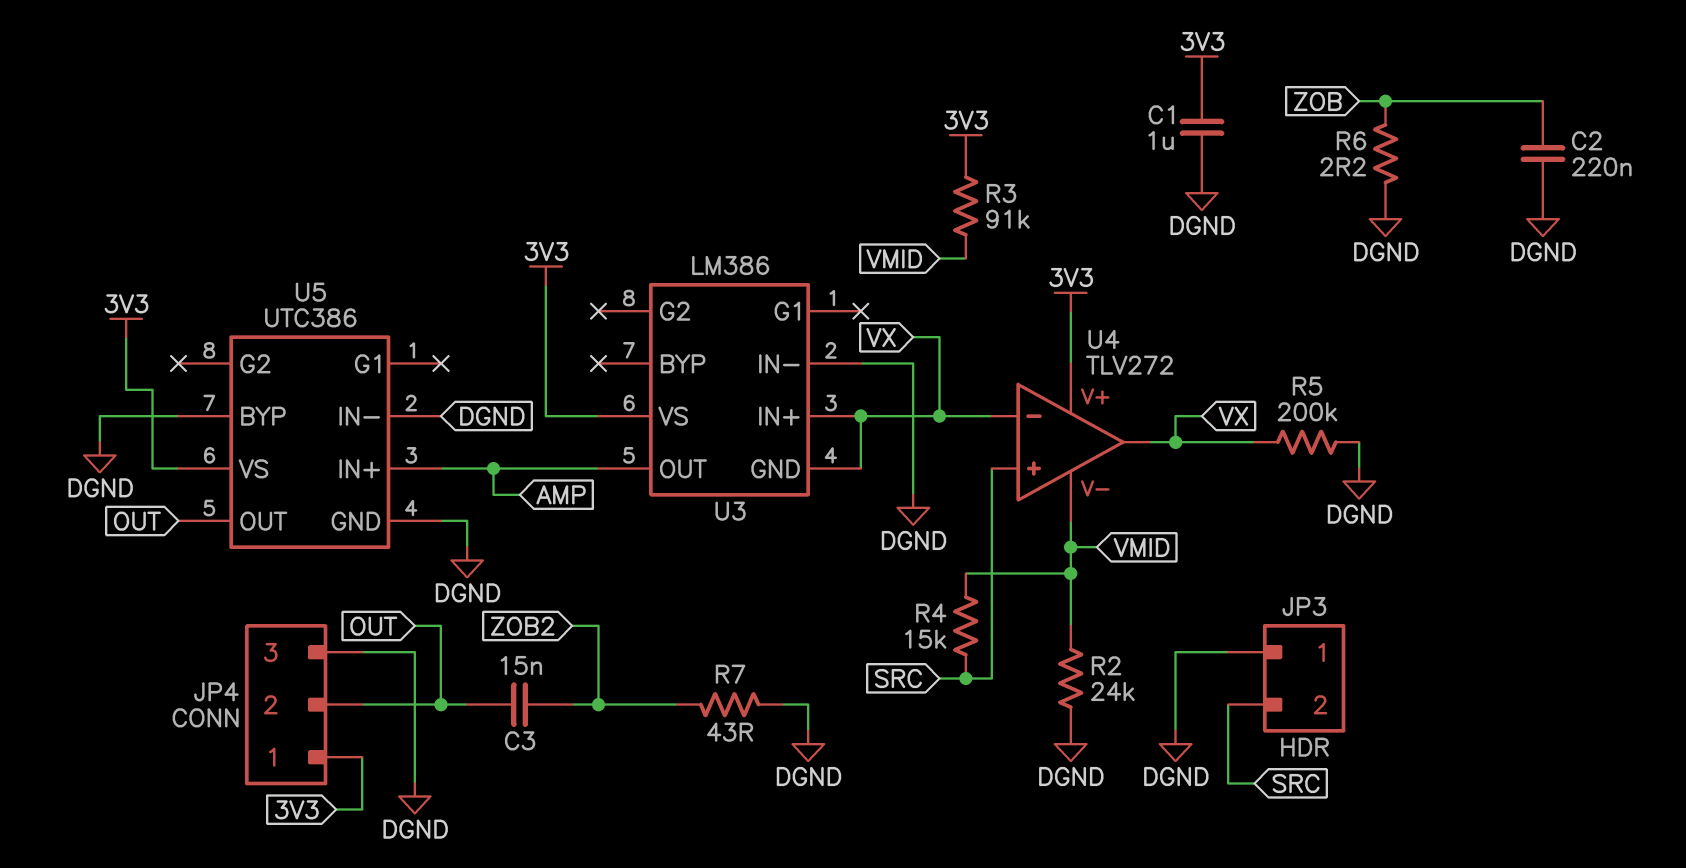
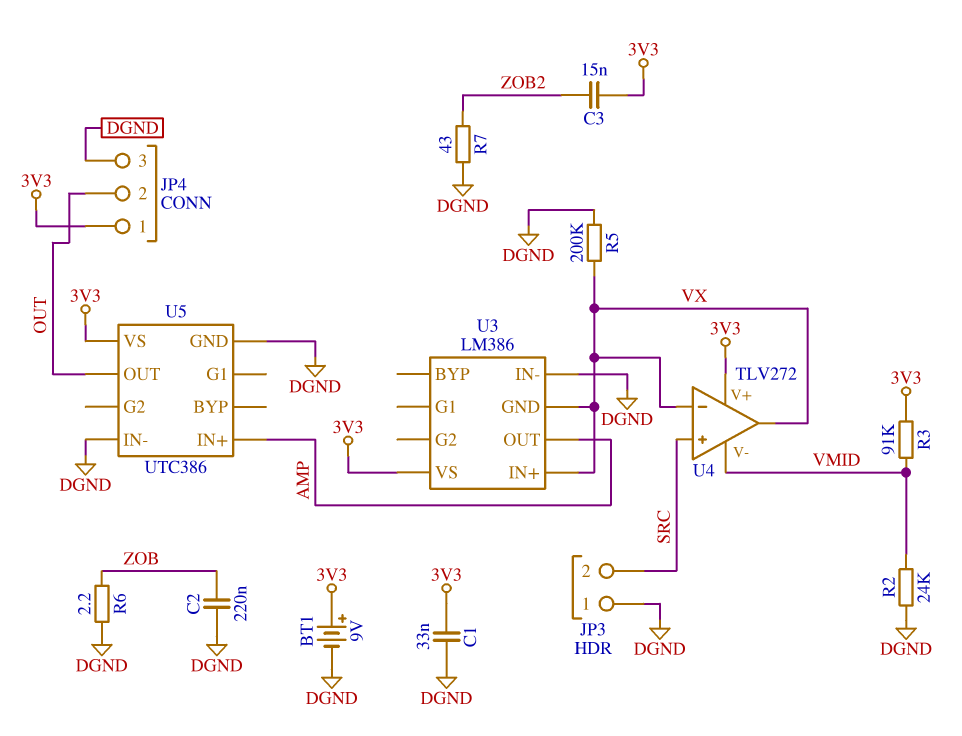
BT1: none -> 9V (plus 3V3, minus DGND)
C1: 1uF (3V3, DGND) -> 33nF (3V3, DGND)
C3: 15nF (OUT, ZOB2) -> 15nF (3V3, ZOB2)
R4: 15k (SRC, VMID) -> none
U5 pin BYP: DGND -> none

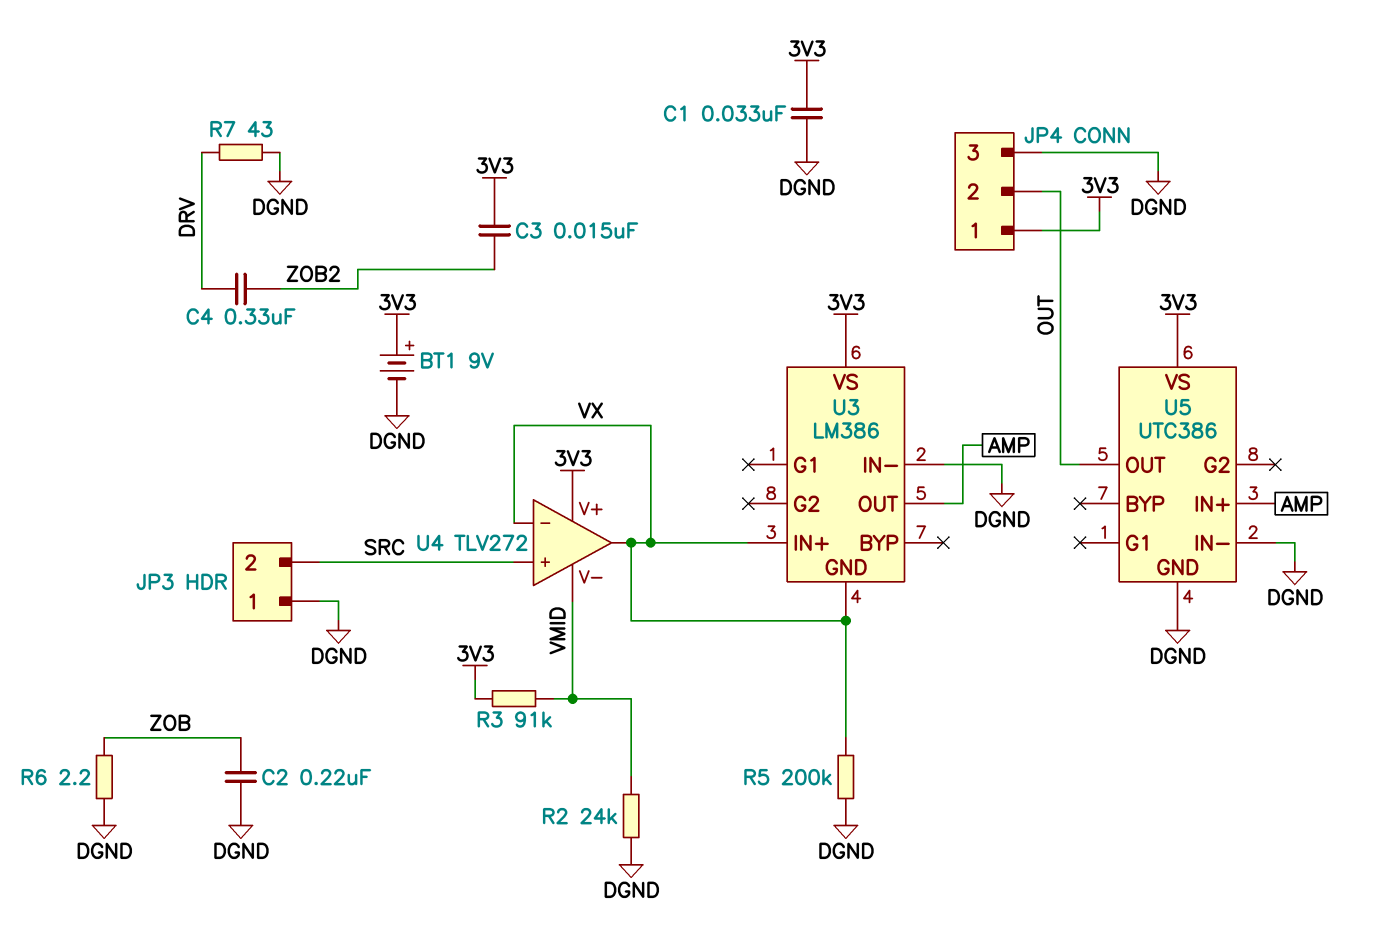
C4: none -> 330nF (DRV, ZOB2)
R7: 43 (DGND, ZOB2) -> 43 (DGND, DRV)

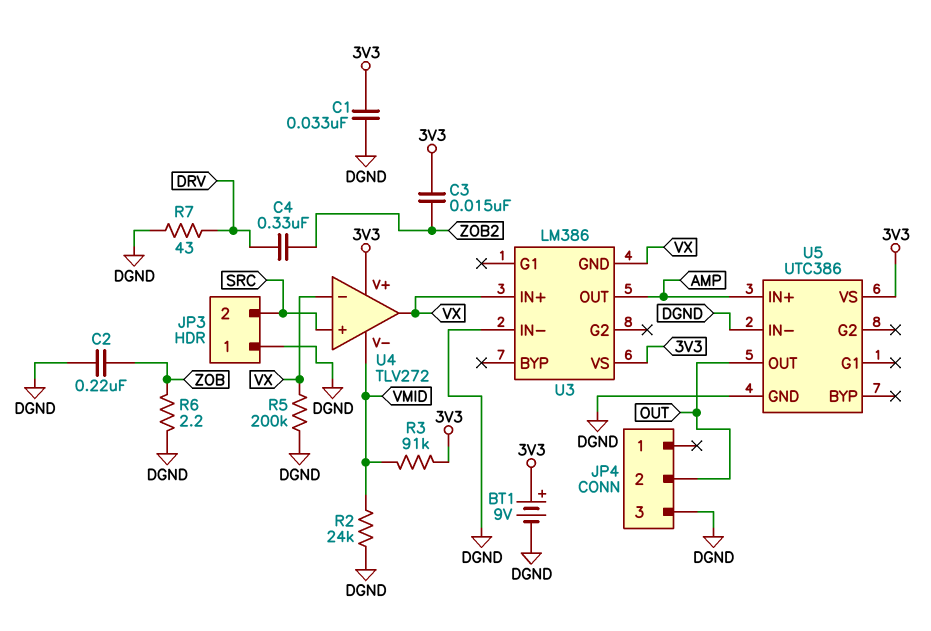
JP4 pin 1: 3V3 -> none

